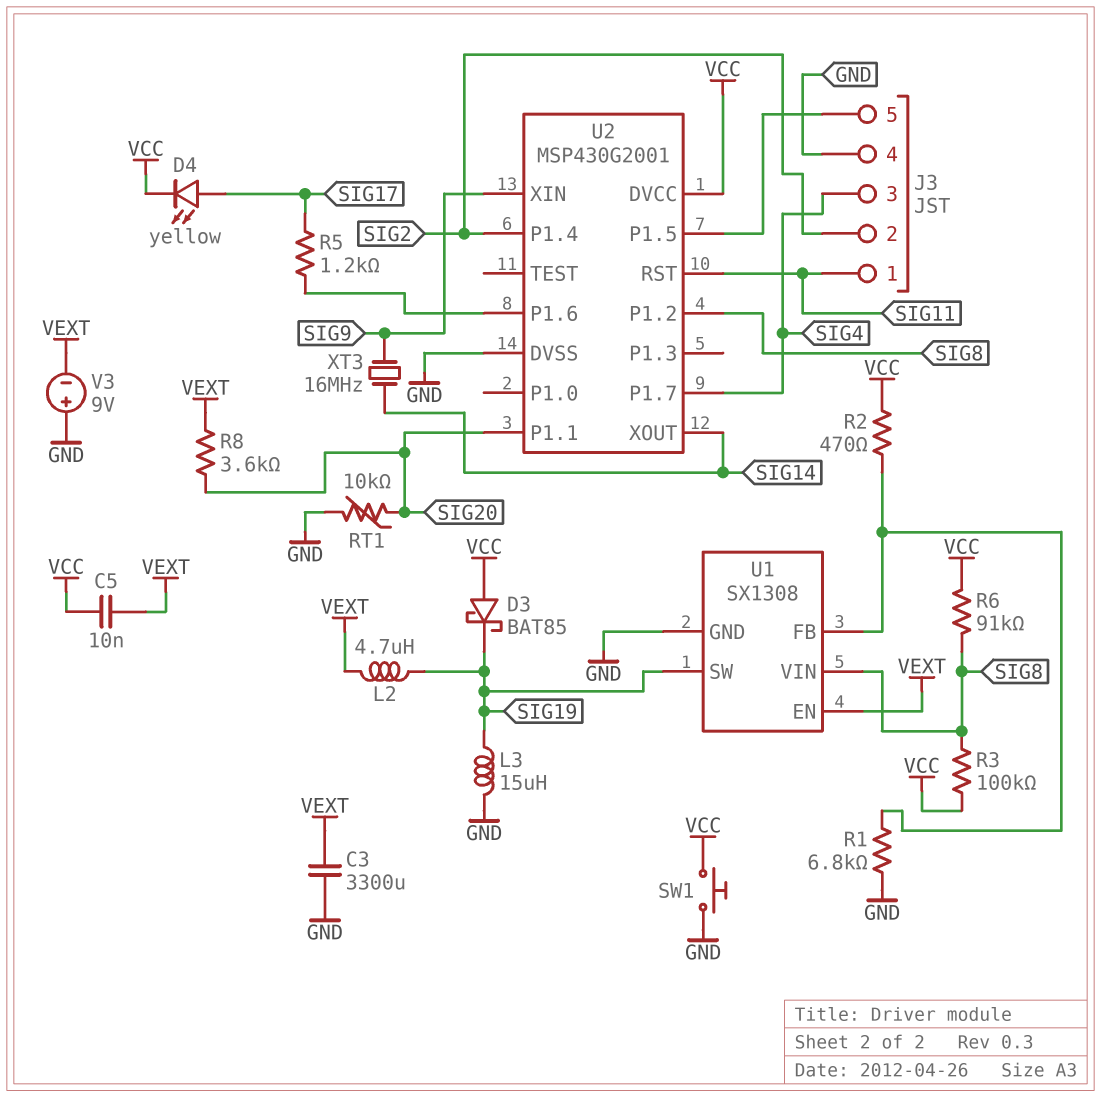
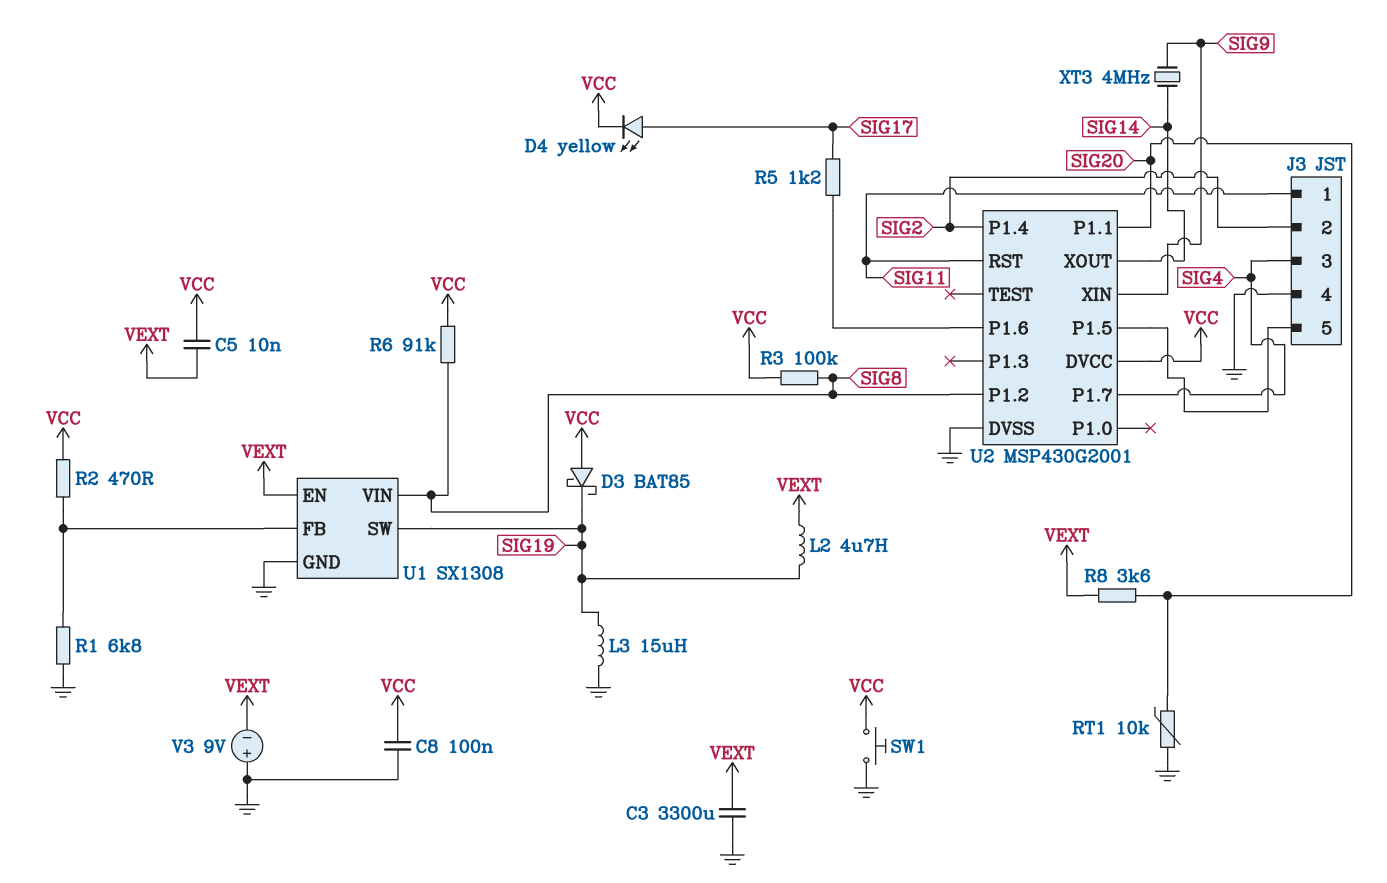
C8: none -> 100nF (GND, VCC)
XT3: 16MHz (SIG9, SIG14) -> 4MHz (SIG9, SIG14)

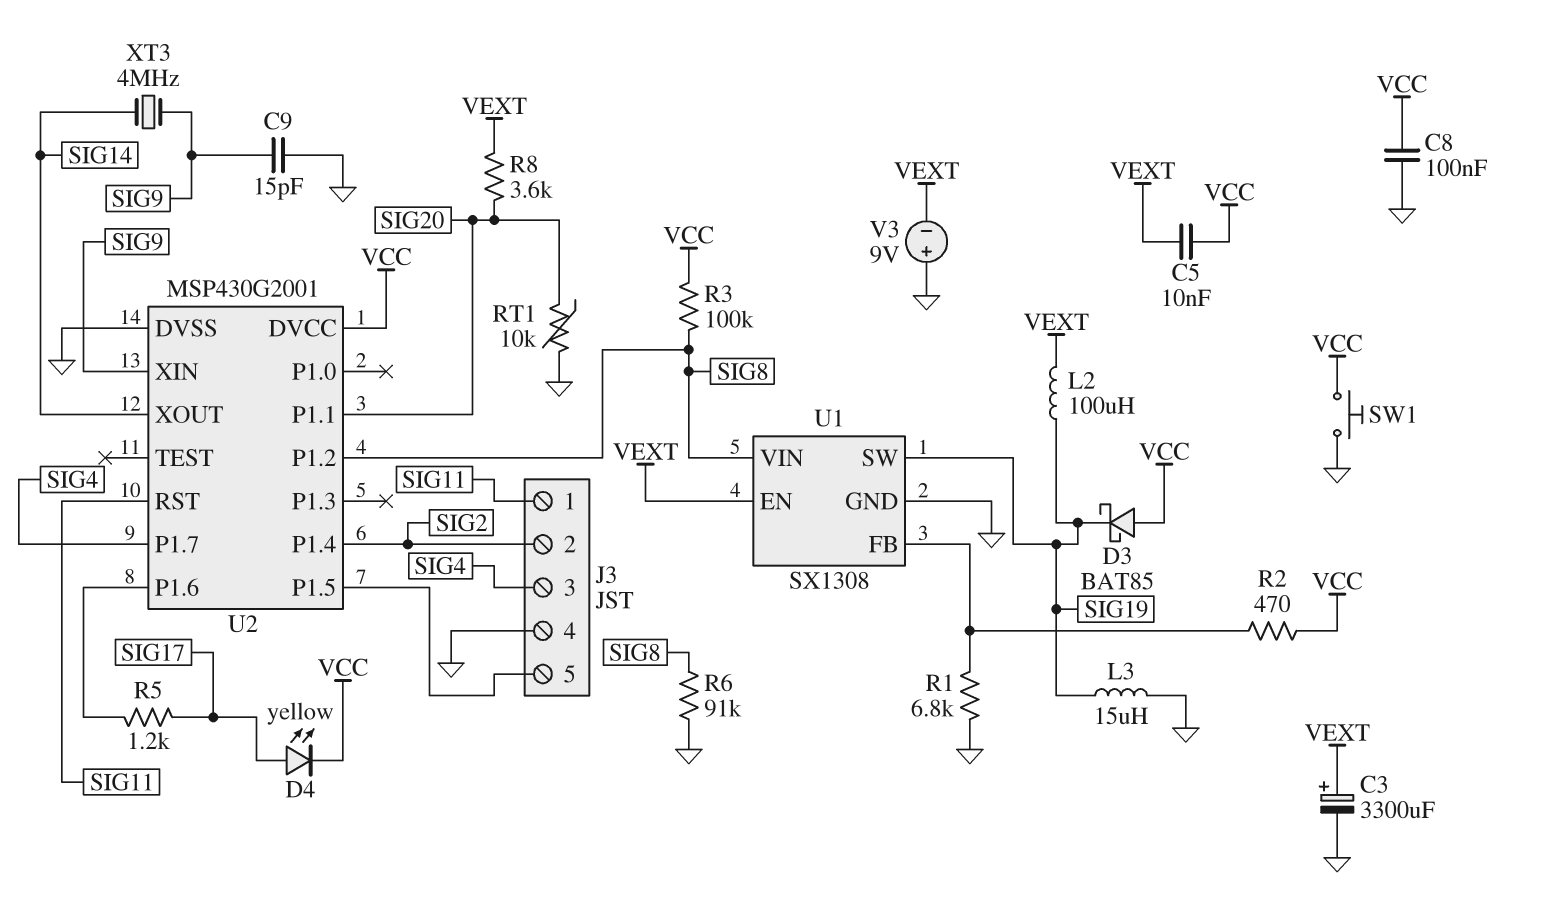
C3: 3300uF (GND, VEXT) -> 3300uF (plus VEXT, minus GND)
C9: none -> 15pF (GND, SIG9)
L2: 4.7uH (SIG19, VEXT) -> 100uH (SIG19, VEXT)
R6: 91k (SIG8, VCC) -> 91k (GND, SIG8)

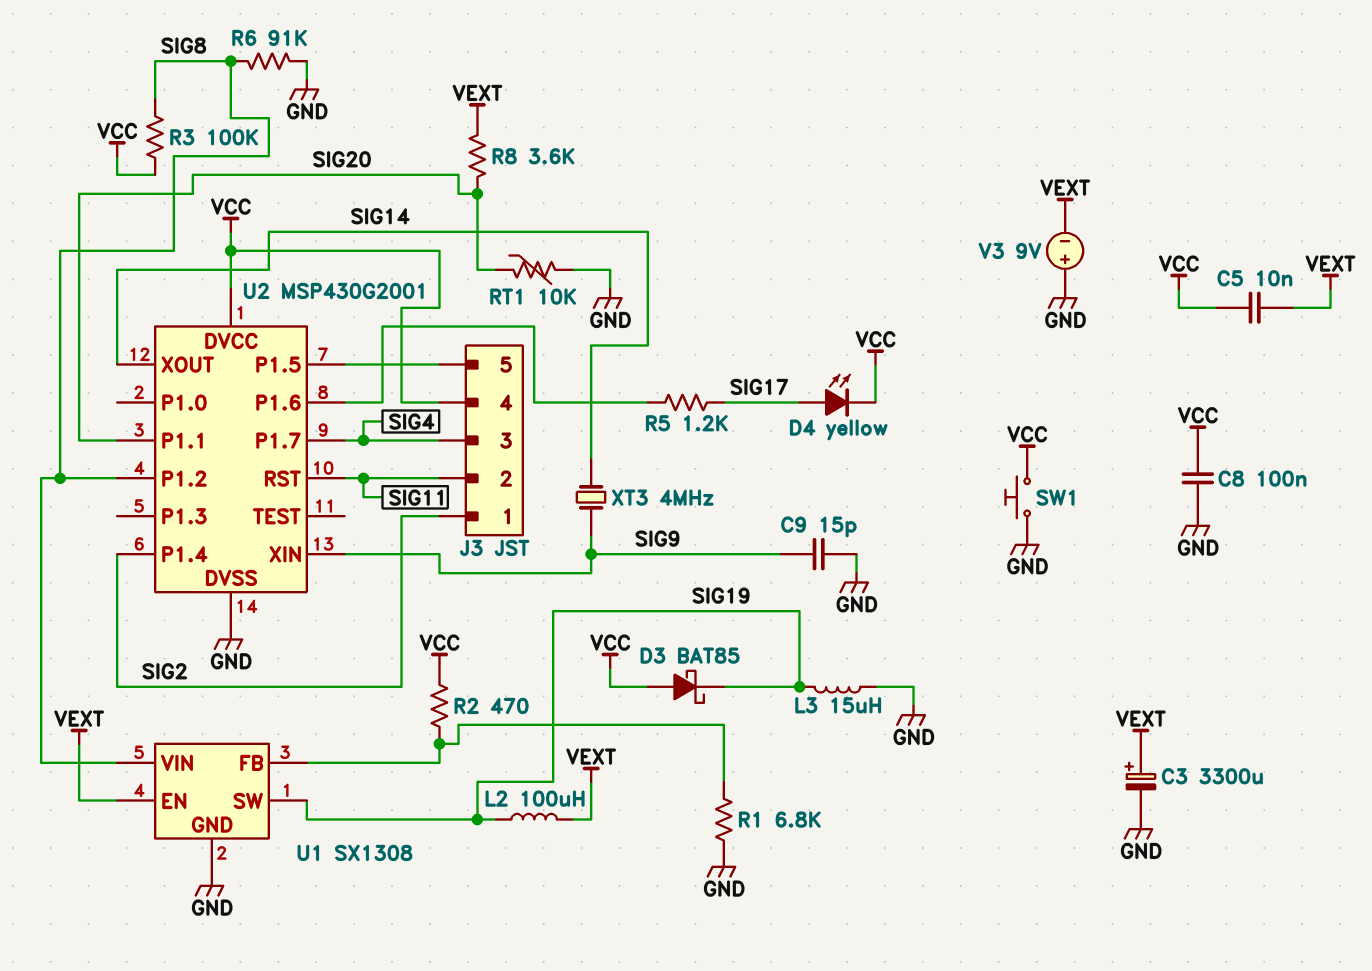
J3 pin 1: SIG11 -> SIG2
J3 pin 2: SIG2 -> SIG11
J3 pin 4: GND -> VCC

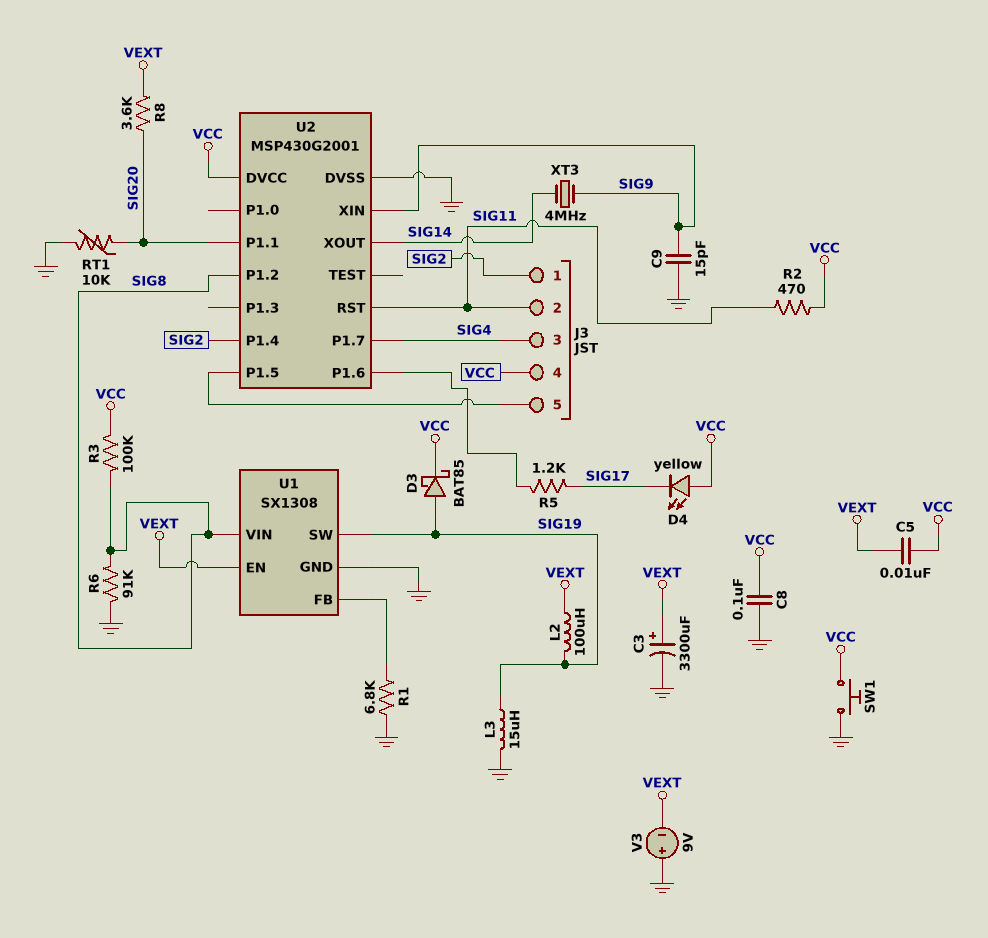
D3: schottky BAT85 (A VCC, K SIG19) -> schottky BAT85 (A SIG19, K VCC)
D4: LED yellow (A SIG17, K VCC) -> LED yellow (A VCC, K SIG17)
R2: 470 (U1/FB, VCC) -> 470 (SIG11, VCC)

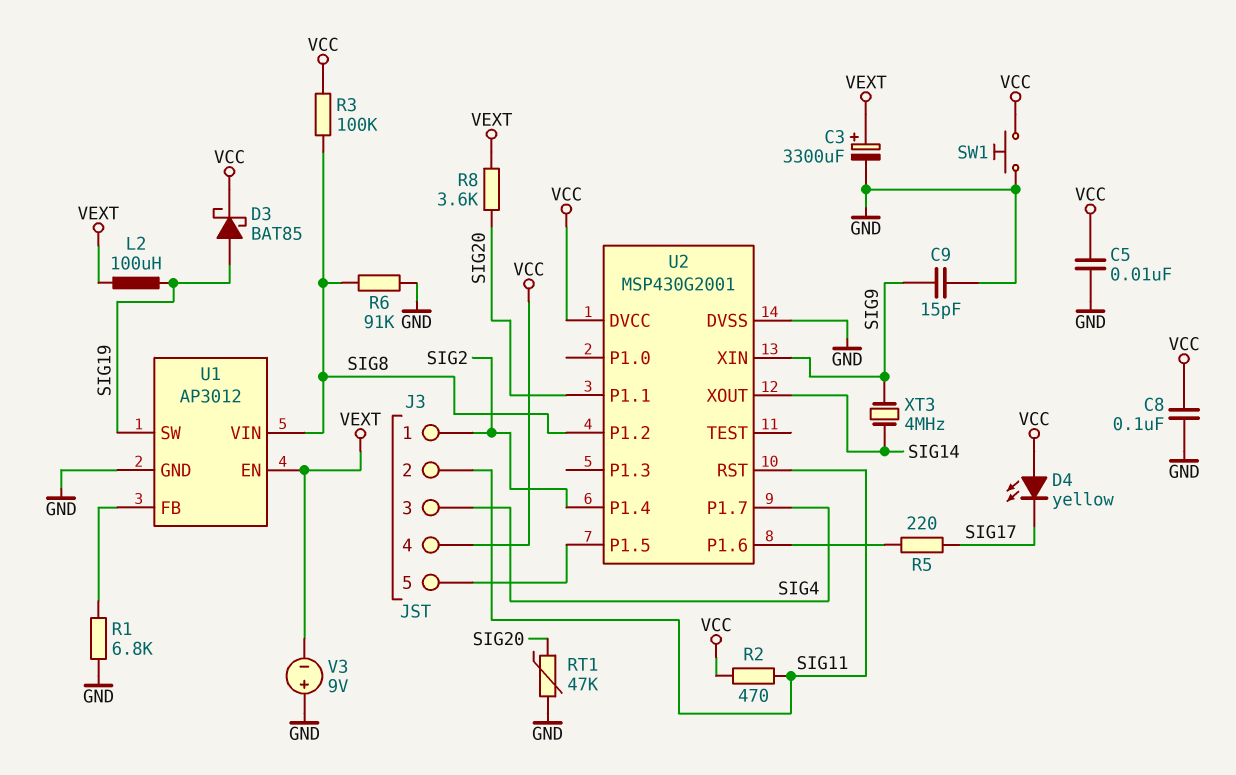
C5: 10nF (VCC, VEXT) -> 10nF (GND, VCC)
L3: 15uH (GND, SIG19) -> none
R5: 1.2k (SIG17, U2/P1.6) -> 220 (SIG17, U2/P1.6)
RT1: 10k (GND, SIG20) -> 47k (GND, SIG20)
U1: SX1308 -> AP3012

